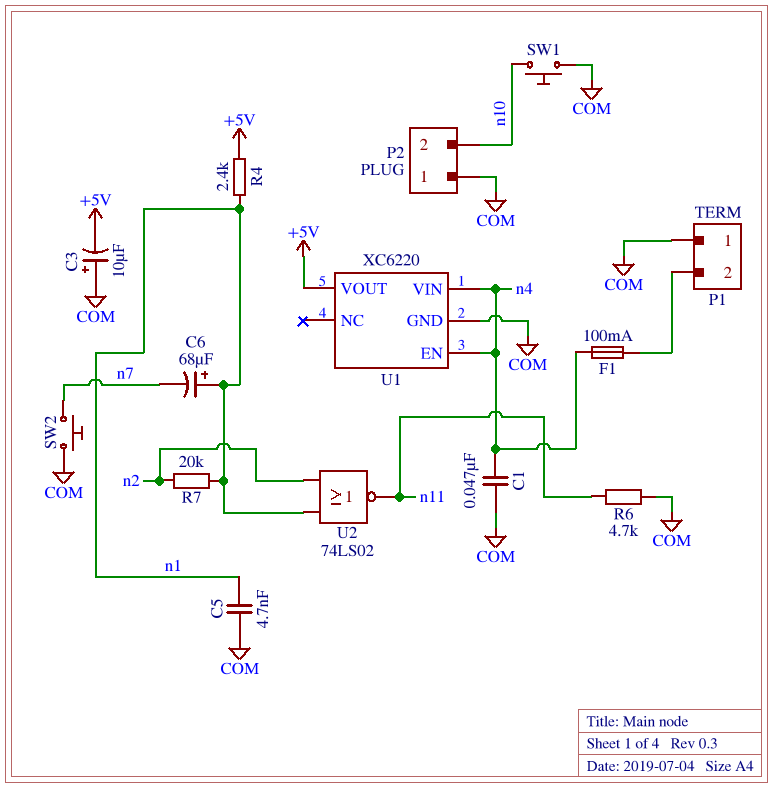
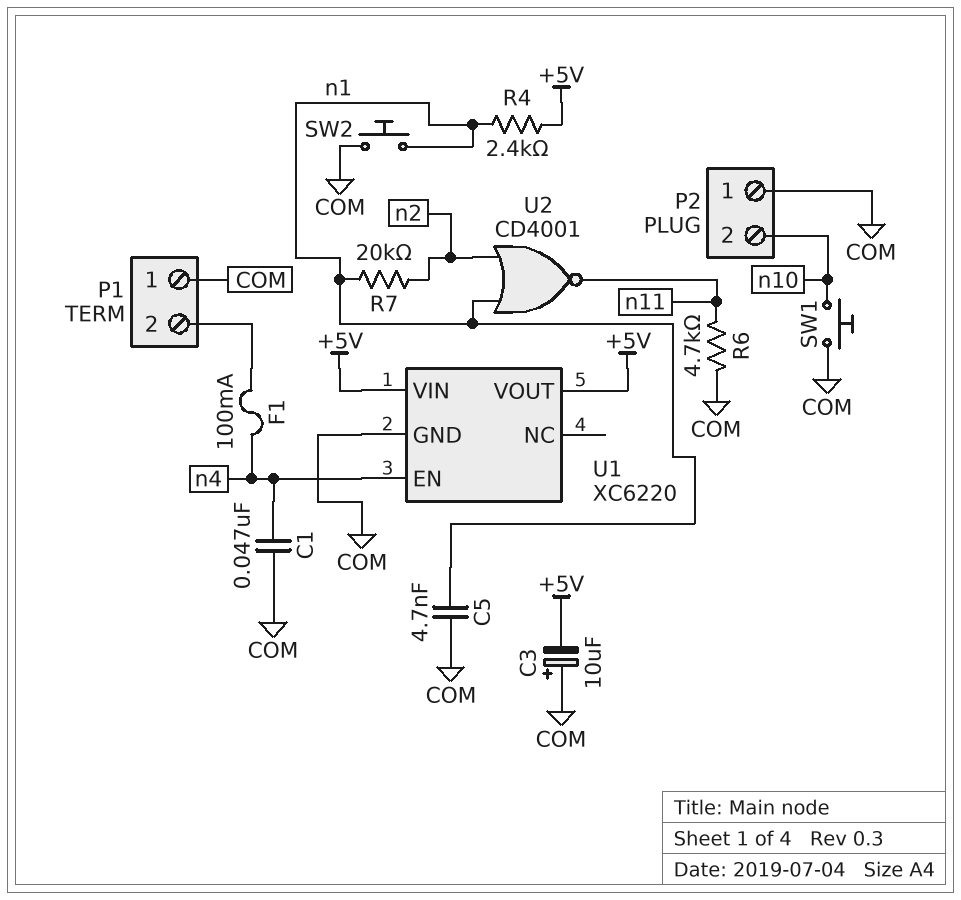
C6: 68uF (plus n1, minus n7) -> none
SW2: button (COM, n7) -> button (COM, n1)
U1 pin VIN: n4 -> +5V
U2: NOR 74LS02 (in n1, in n2, out n11) -> NOR CD4001 (in n1, in n2, out n11)

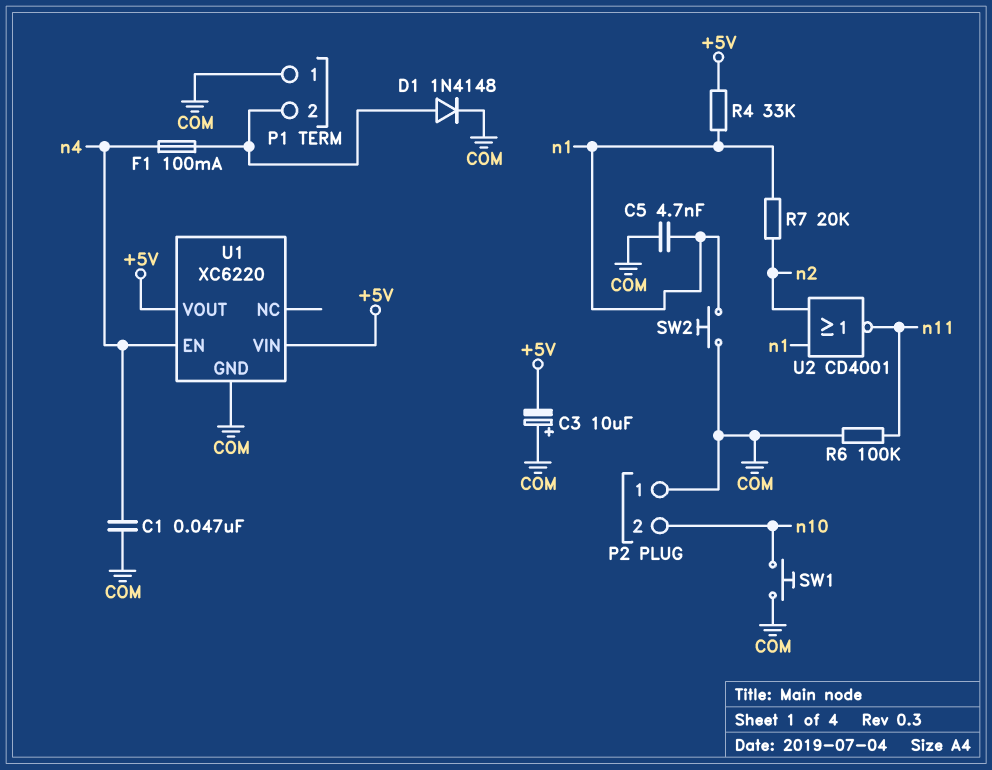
D1: none -> diode 1N4148 (A P1/2, K COM)
R4: 2.4k (+5V, n1) -> 33k (+5V, n1)
R6: 4.7k (COM, n11) -> 100k (COM, n11)

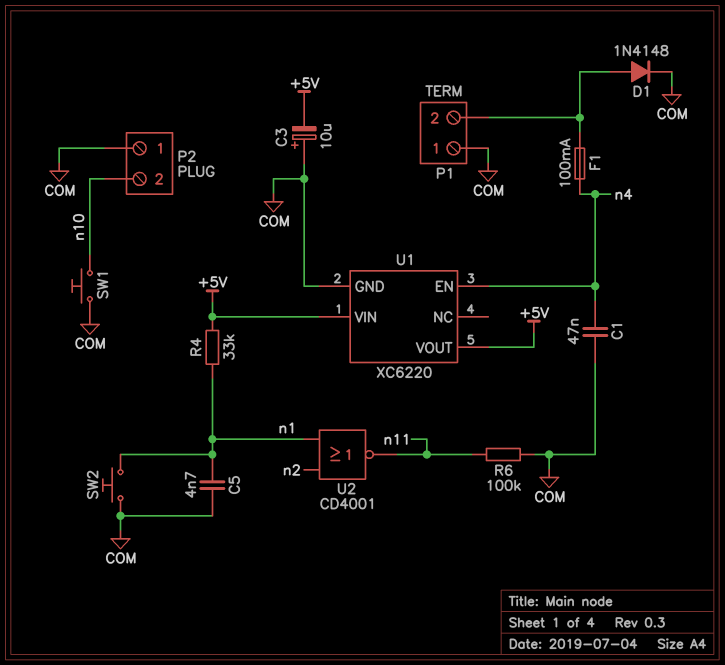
R7: 20k (n1, n2) -> none

